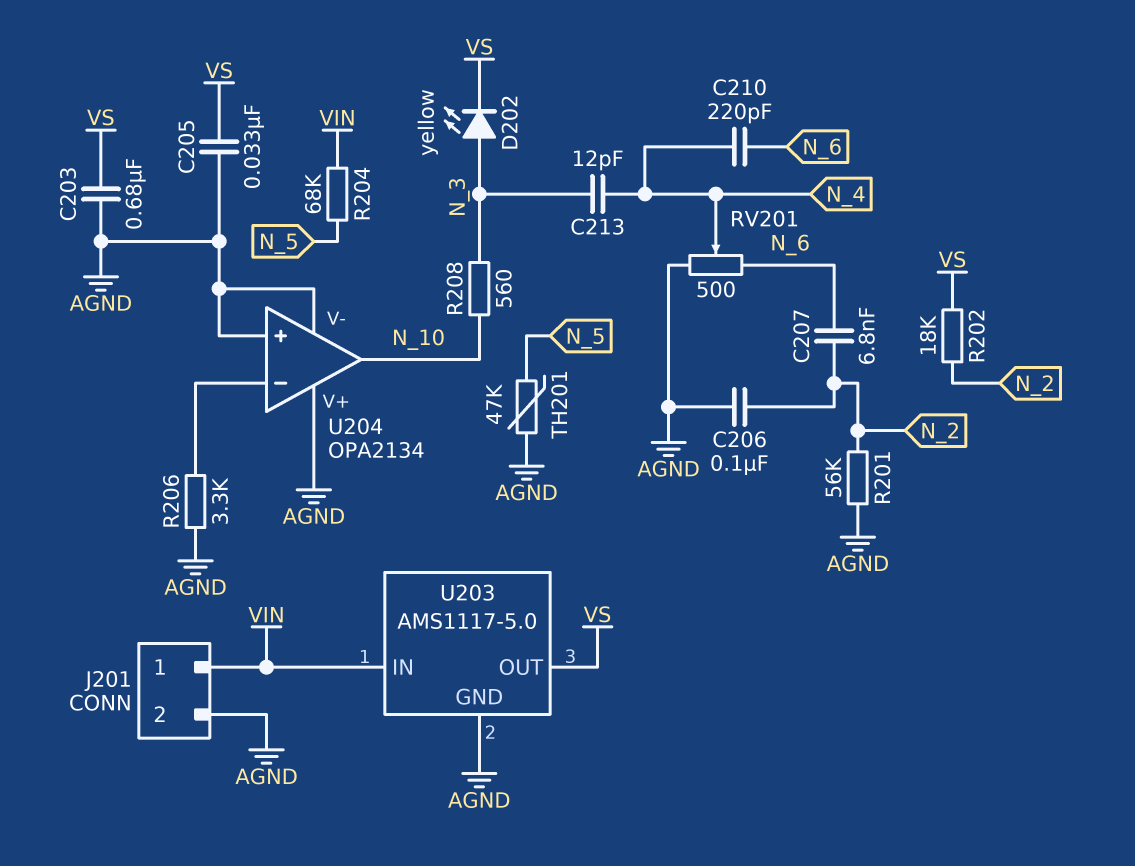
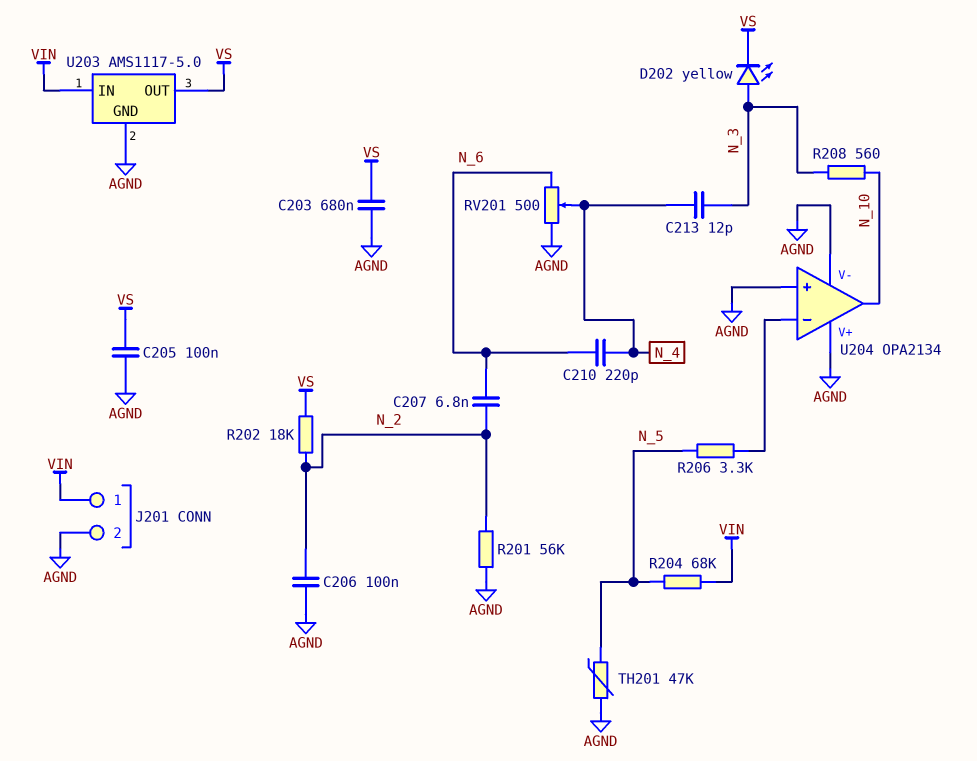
C205: 33nF (AGND, VS) -> 100nF (AGND, VS)
R206: 3.3k (AGND, U204/in-) -> 3.3k (N_5, U204/in-)

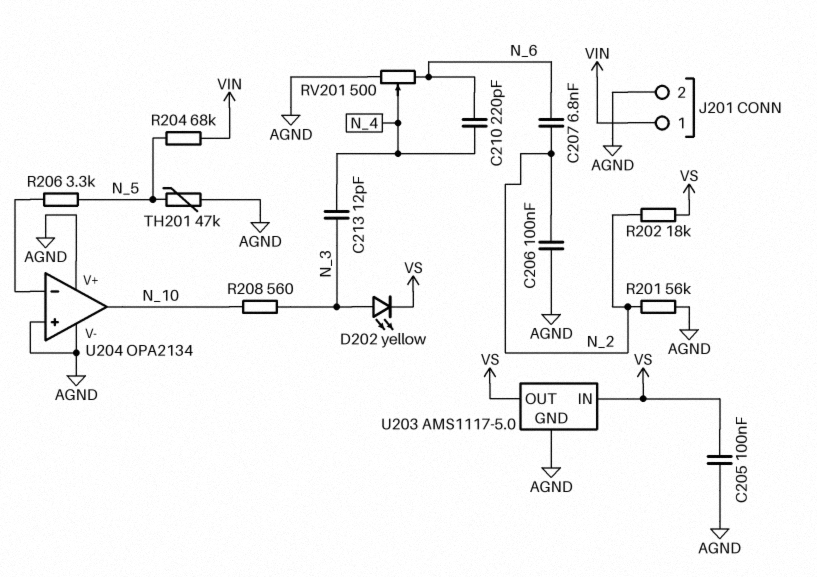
C203: 680nF (AGND, VS) -> none
U203 pin IN: VIN -> VS

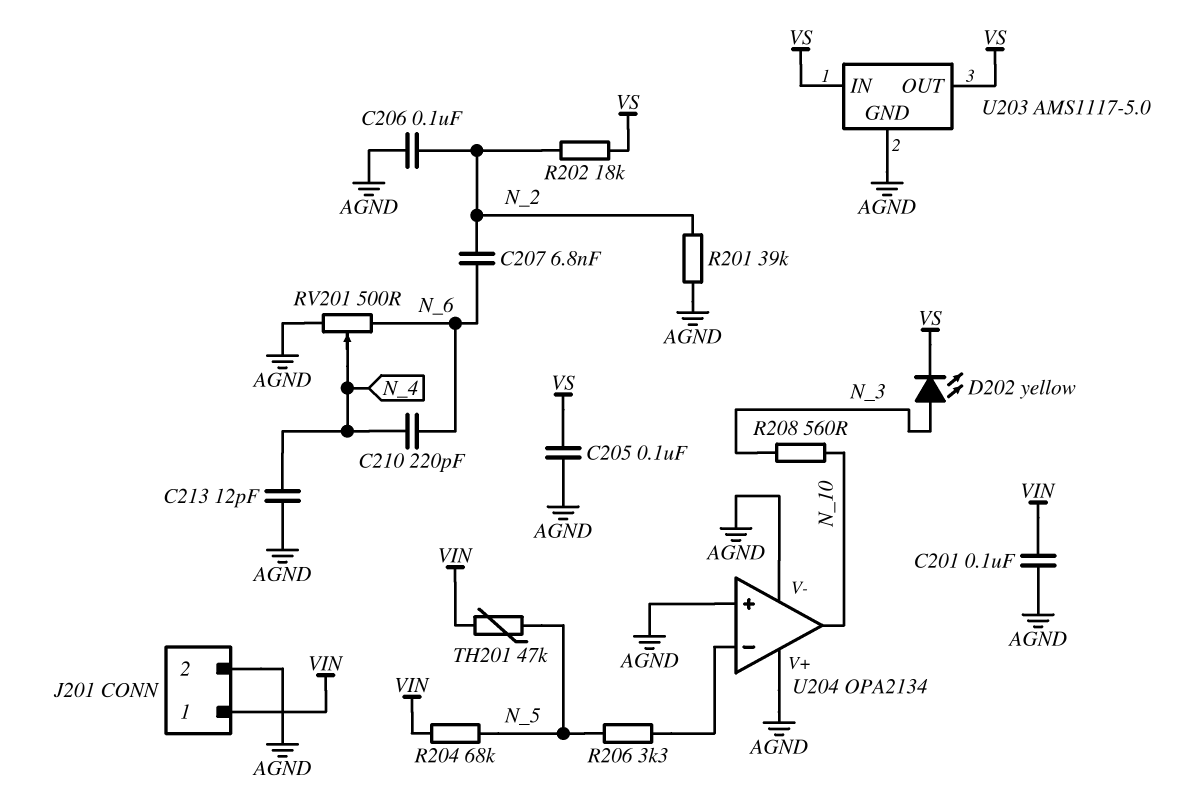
C201: none -> 100nF (AGND, VIN)
C213: 12pF (N_3, N_4) -> 12pF (AGND, N_4)
R201: 56k (AGND, N_2) -> 39k (AGND, N_2)
TH201: 47k (AGND, N_5) -> 47k (N_5, VIN)

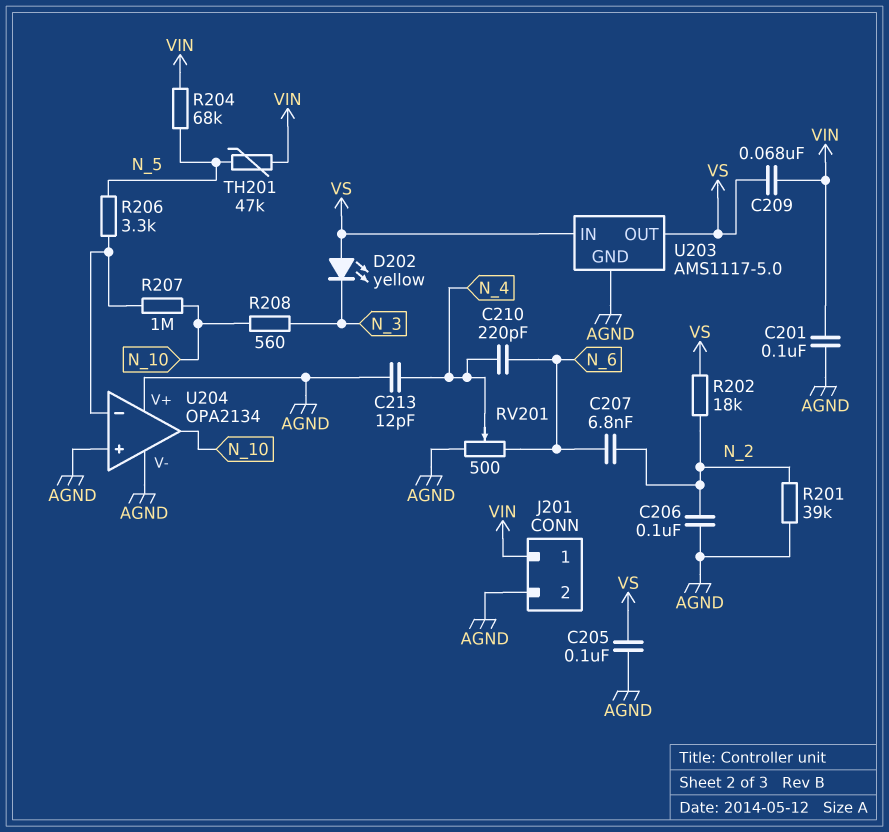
C209: none -> 68nF (VIN, VS)
D202: LED yellow (A N_3, K VS) -> LED yellow (A VS, K N_3)
R207: none -> 1M (N_10, U204/in-)

